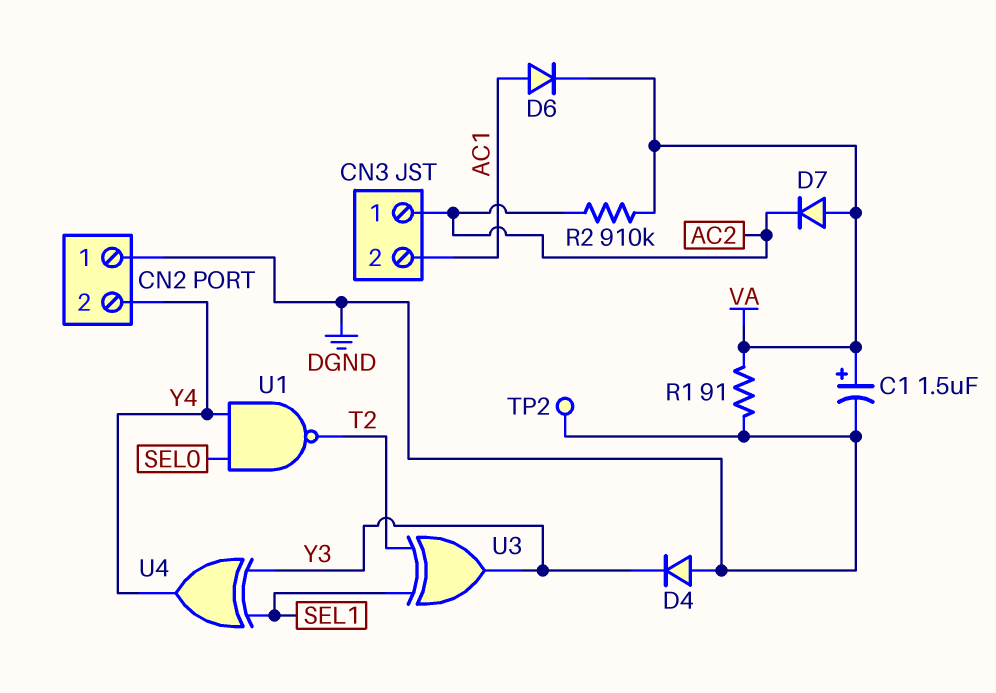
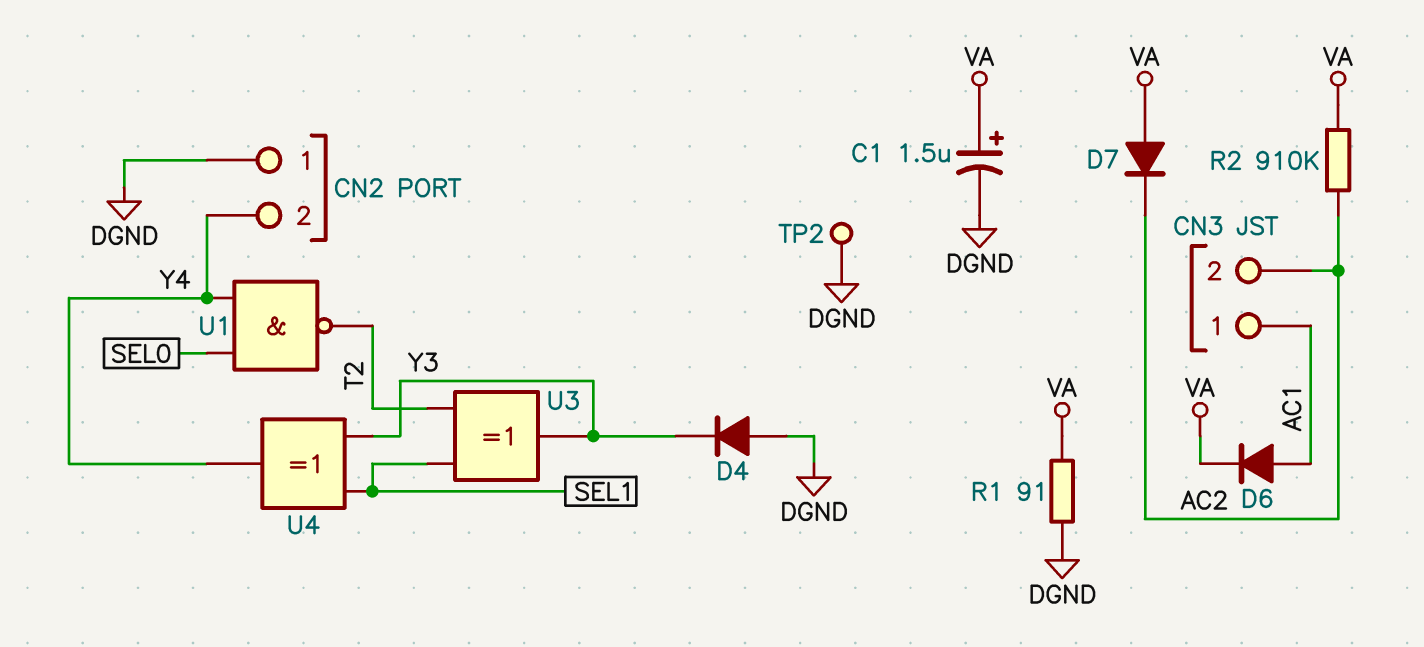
CN3 pin 1: AC2 -> AC1
CN3 pin 2: AC1 -> AC2

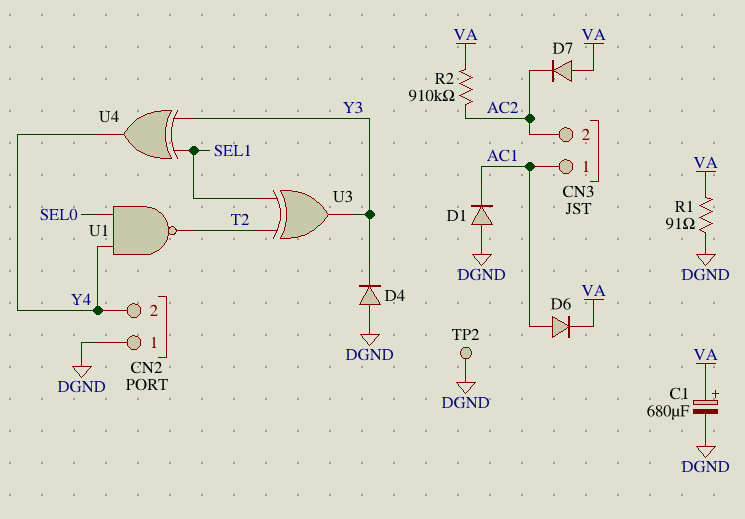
C1: 1.5uF (plus VA, minus DGND) -> 680uF (plus VA, minus DGND)
D1: none -> diode (A DGND, K AC1)

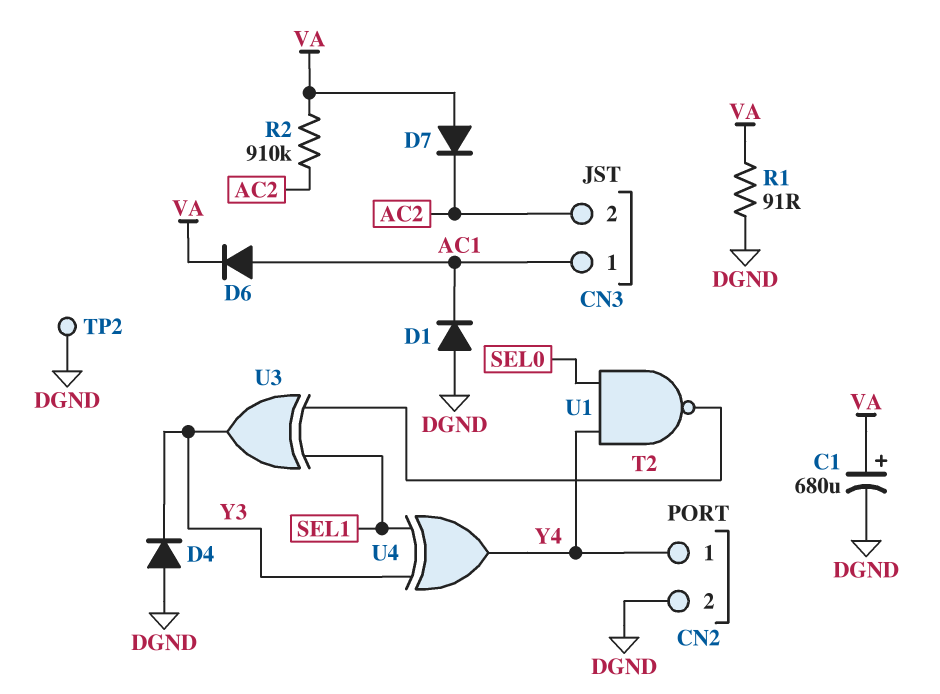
CN2 pin 1: DGND -> Y4
CN2 pin 2: Y4 -> DGND

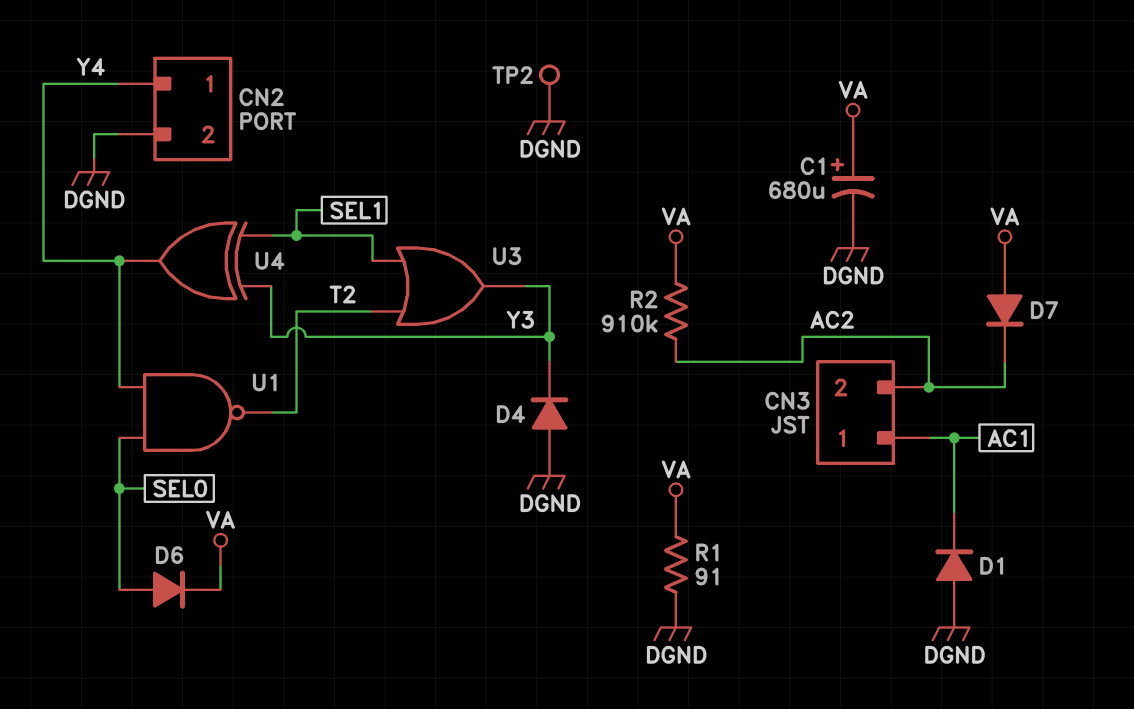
D6: diode (A AC1, K VA) -> diode (A SEL0, K VA)
U3: XOR (in SEL1, in T2, out Y3) -> OR (in SEL1, in T2, out Y3)

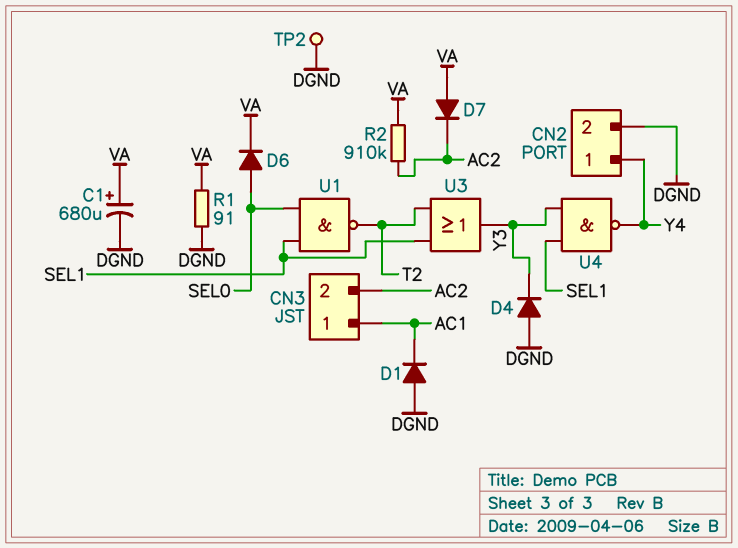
U1: NAND (in SEL0, in Y4, out T2) -> NAND (in SEL0, in SEL1, out T2)
U4: XOR (in SEL1, in Y3, out Y4) -> NAND (in SEL1, in Y3, out Y4)

